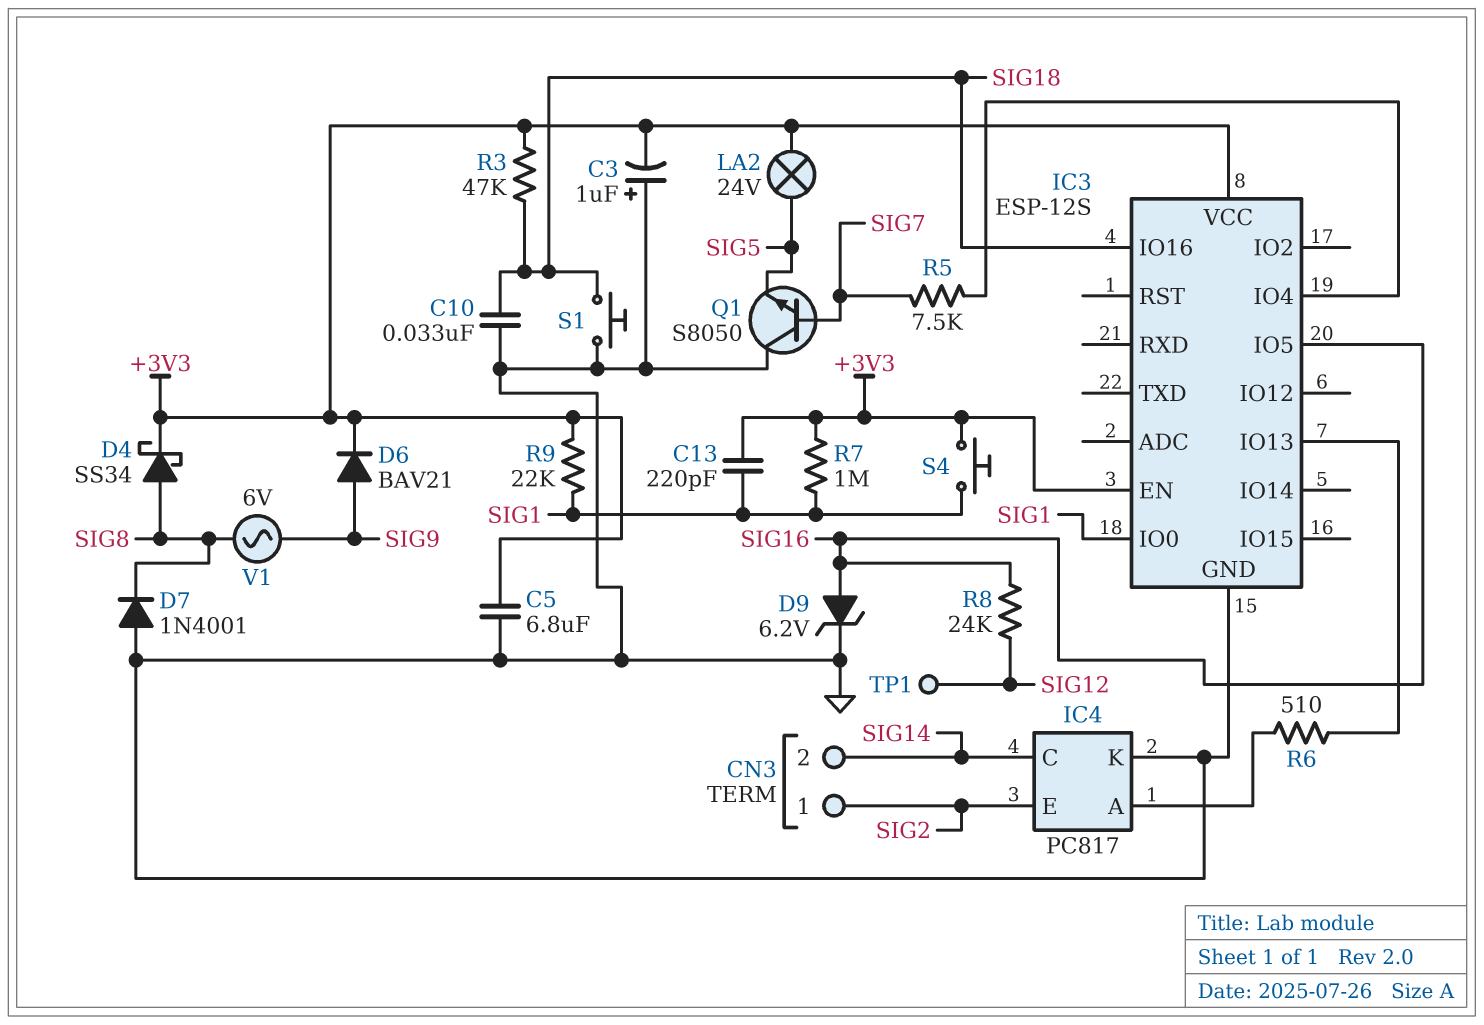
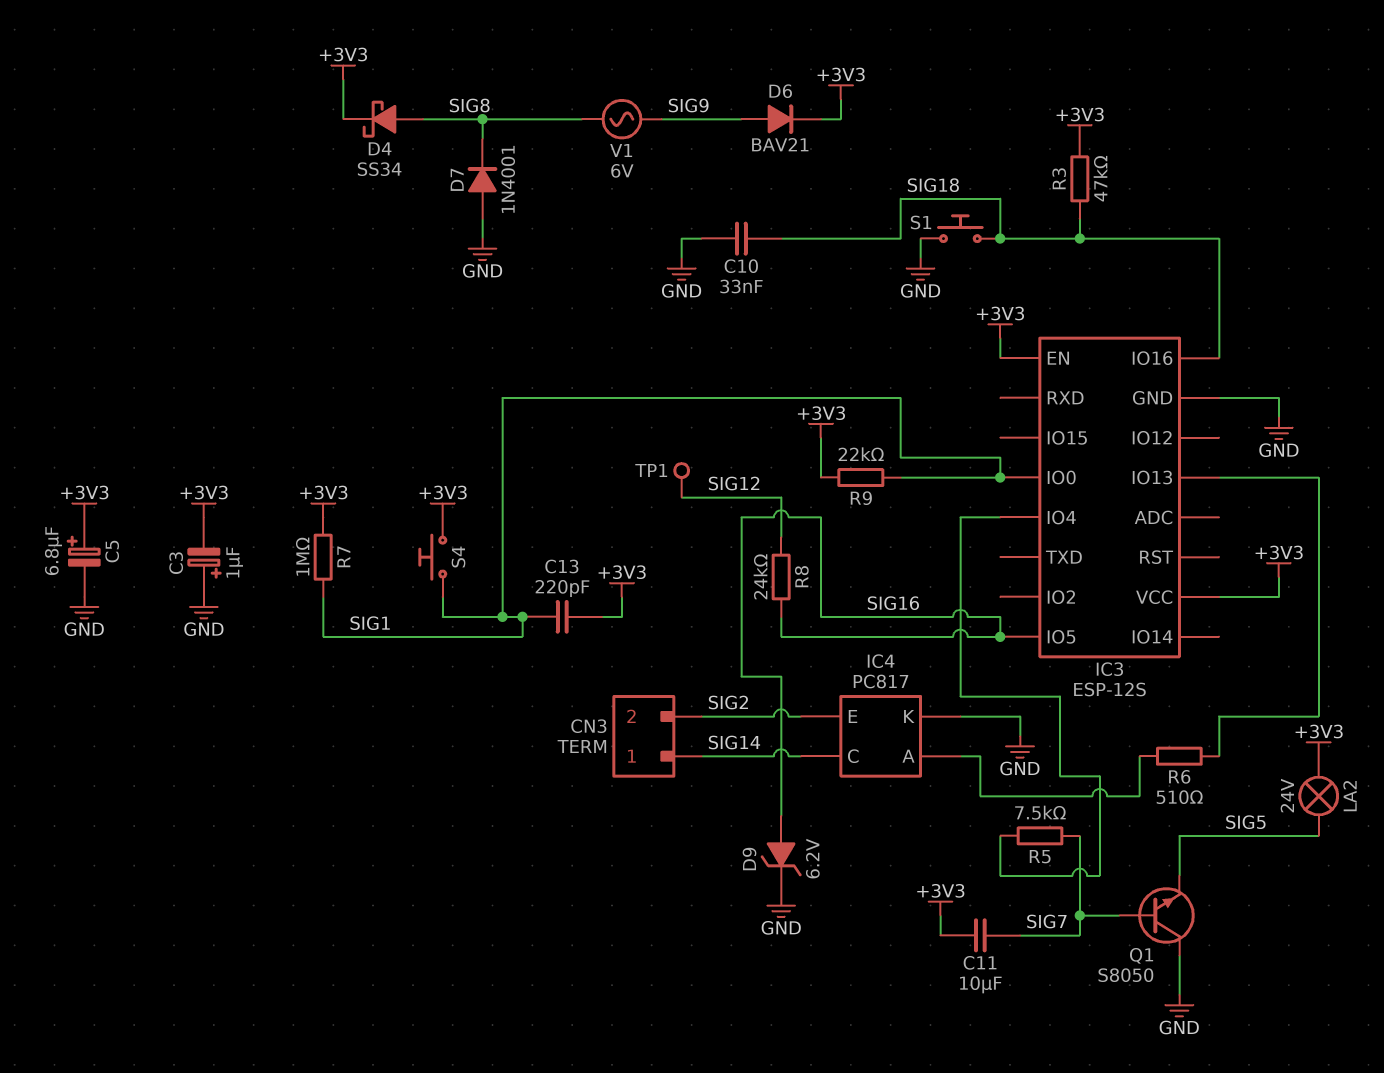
C5: 6.8uF (+3V3, GND) -> 6.8uF (plus +3V3, minus GND)
C11: none -> 10uF (+3V3, SIG7)
CN3 pin 1: SIG2 -> SIG14
CN3 pin 2: SIG14 -> SIG2

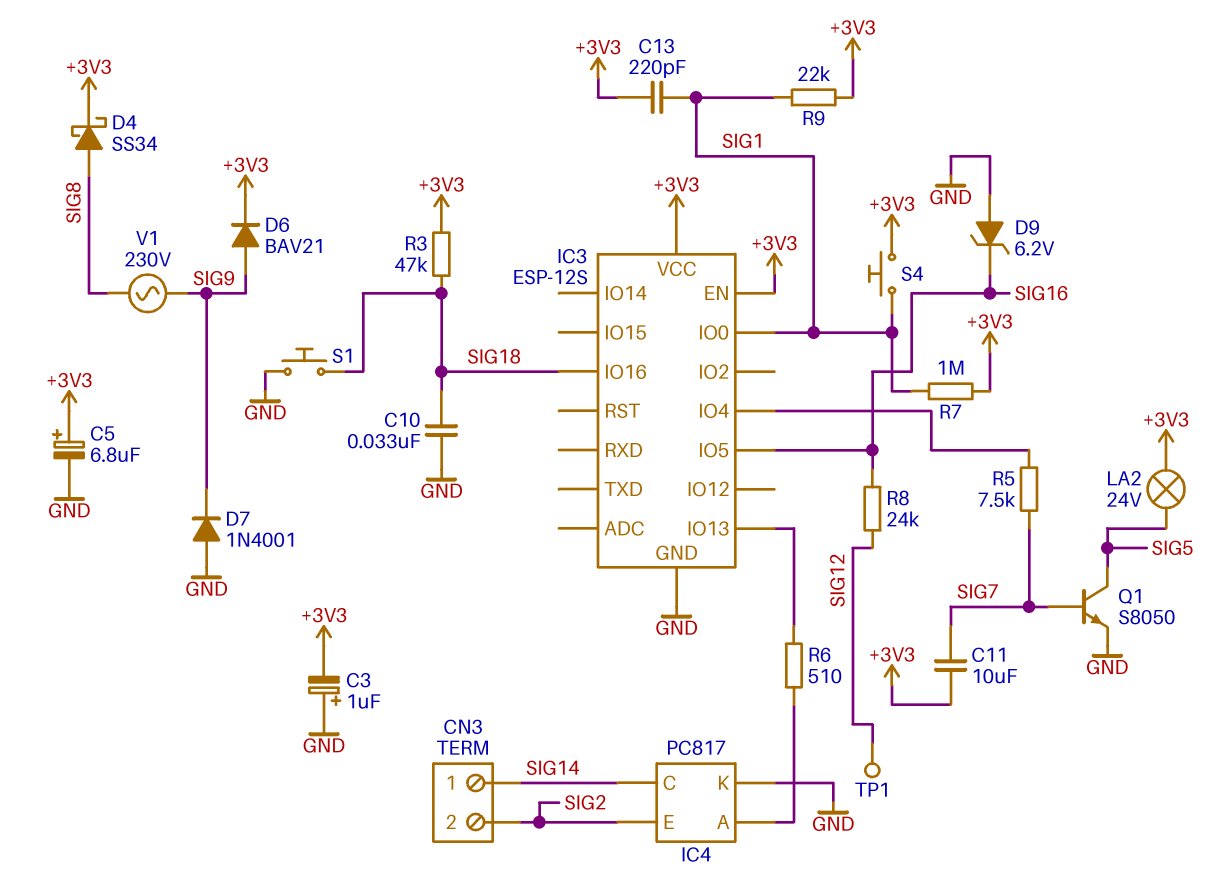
D7: diode 1N4001 (A GND, K SIG8) -> diode 1N4001 (A GND, K SIG9)
D9: zener 6.2V (A SIG16, K GND) -> zener 6.2V (A GND, K SIG16)
Q1: NPN S8050 (B SIG7, C GND, E SIG5) -> NPN S8050 (B SIG7, C SIG5, E GND)
V1: AC 6V (SIG8, SIG9) -> AC 230V (SIG8, SIG9)

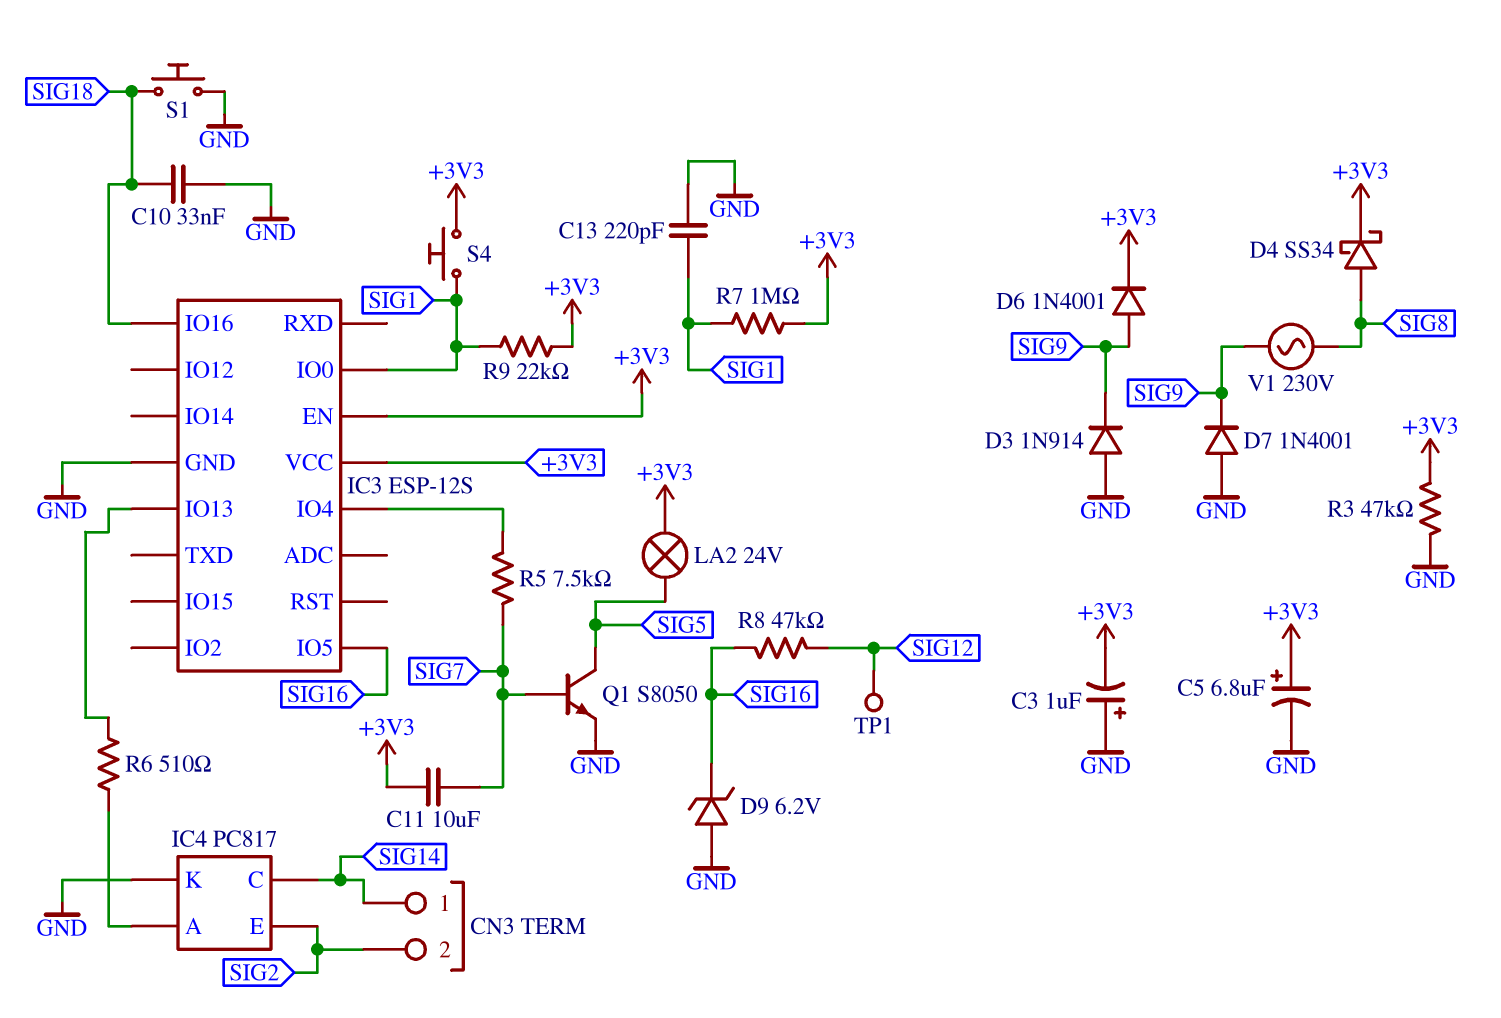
C13: 220pF (+3V3, SIG1) -> 220pF (GND, SIG1)
D3: none -> diode 1N914 (A GND, K SIG9)
D6: diode BAV21 (A SIG9, K +3V3) -> diode 1N4001 (A SIG9, K +3V3)
R3: 47k (+3V3, SIG18) -> 47k (+3V3, GND)
R8: 24k (SIG12, SIG16) -> 47k (SIG12, SIG16)

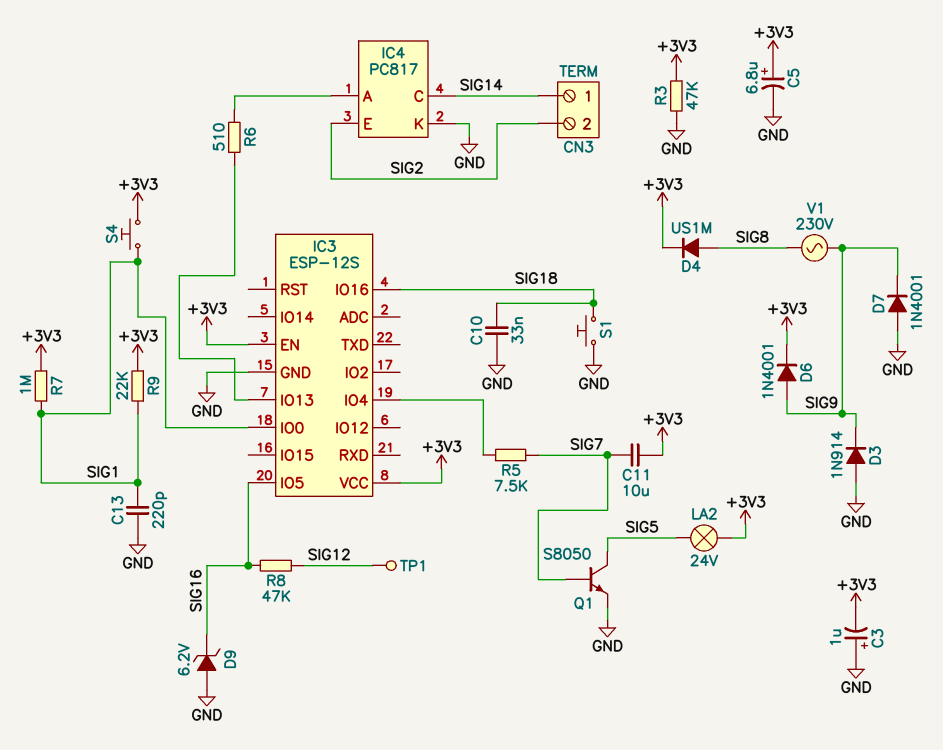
D4: schottky SS34 (A SIG8, K +3V3) -> diode US1M (A SIG8, K +3V3)

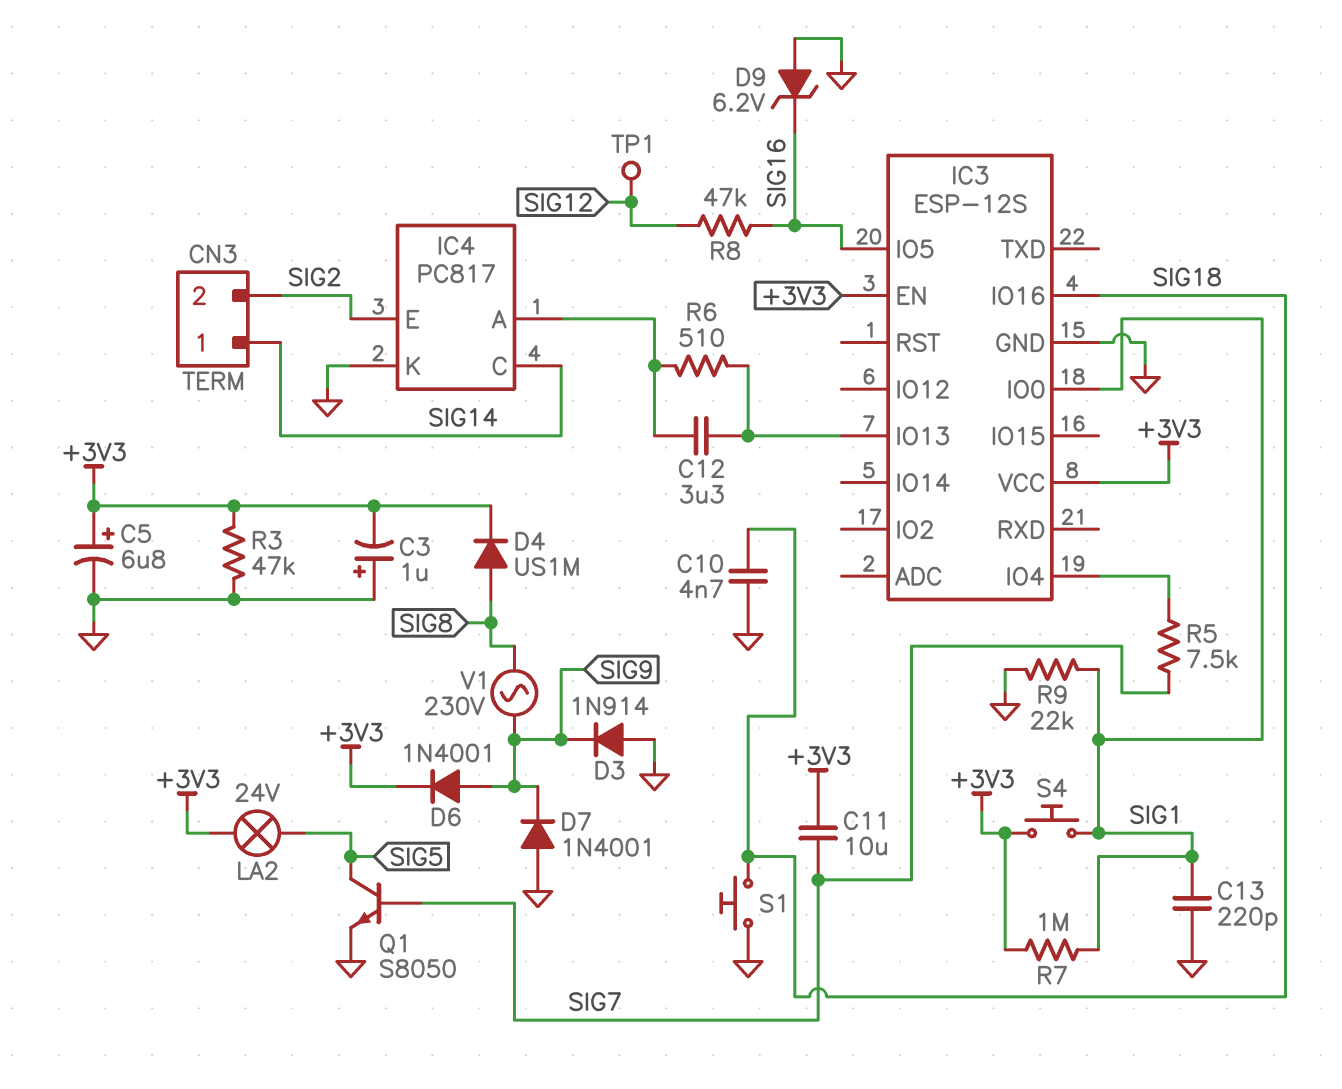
C10: 33nF (GND, SIG18) -> 4.7nF (GND, SIG18)
C12: none -> 3.3uF (IC3/IO13, IC4/A)
R9: 22k (+3V3, SIG1) -> 22k (GND, SIG1)

